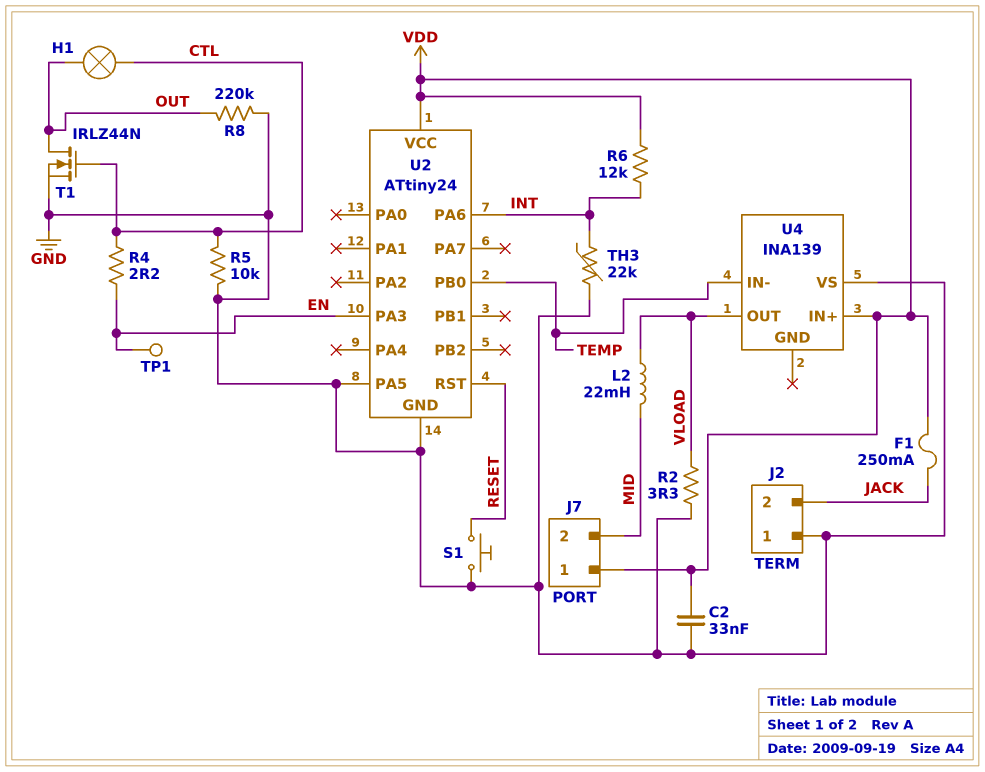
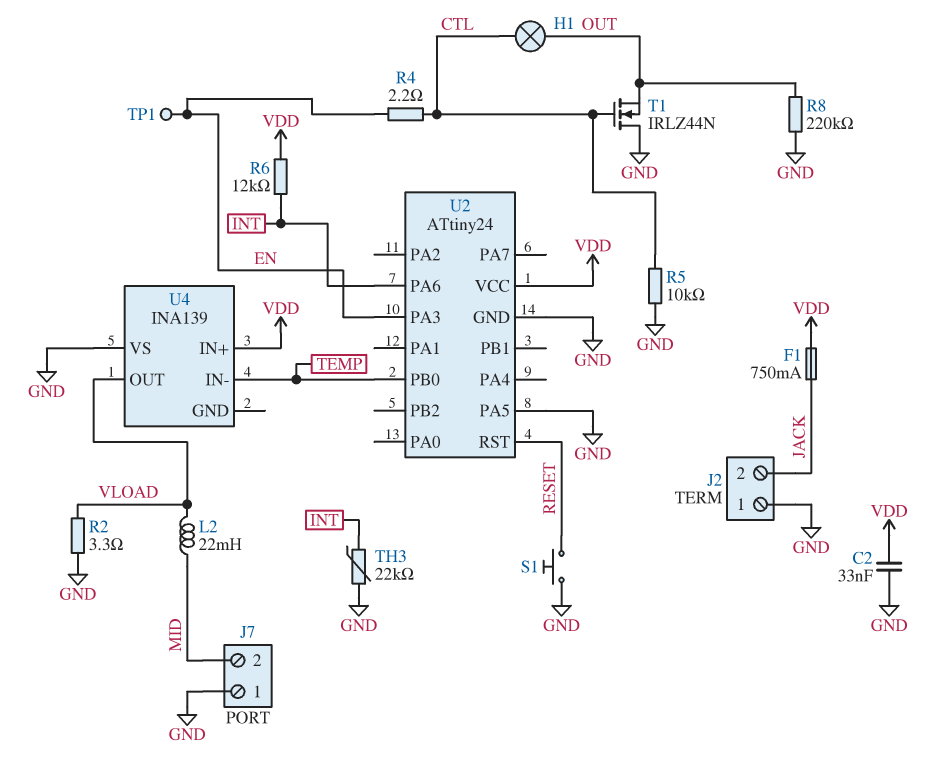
F1: 250mA (JACK, VDD) -> 750mA (JACK, VDD)
J7 pin 1: VDD -> GND
T1: NMOS IRLZ44N (G CTL, D OUT, S GND) -> NMOS IRLZ44N (G CTL, D GND, S OUT)

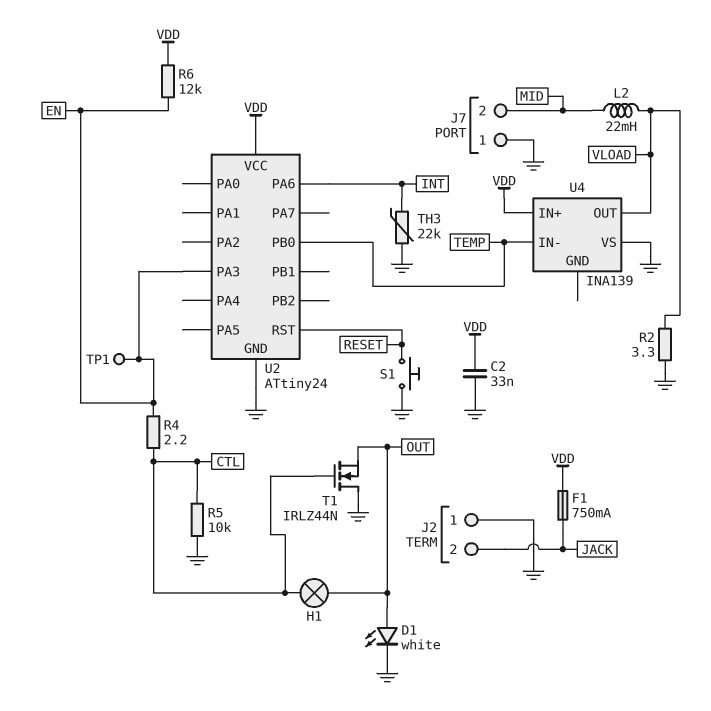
D1: none -> LED white (A OUT, K GND)
R6: 12k (INT, VDD) -> 12k (EN, VDD)
R8: 220k (GND, OUT) -> none
U2 pin PA5: GND -> none

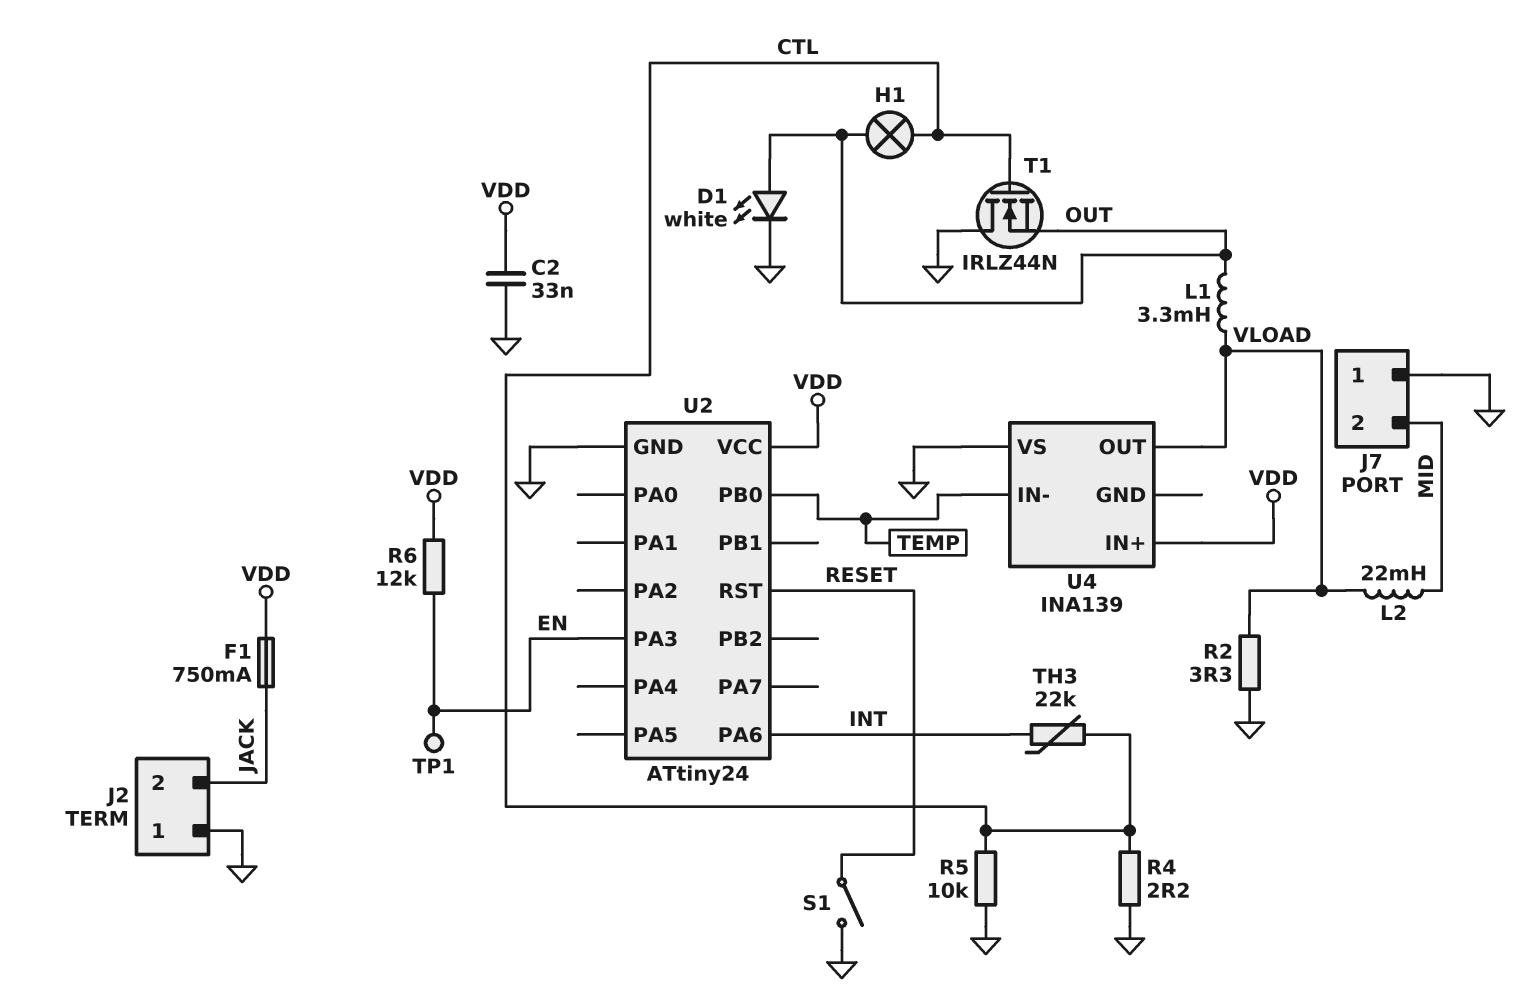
L1: none -> 3.3mH (OUT, VLOAD)
R4: 2.2 (CTL, EN) -> 2.2 (CTL, GND)
S1: button (GND, RESET) -> switch (GND, RESET)
TH3: 22k (GND, INT) -> 22k (CTL, INT)

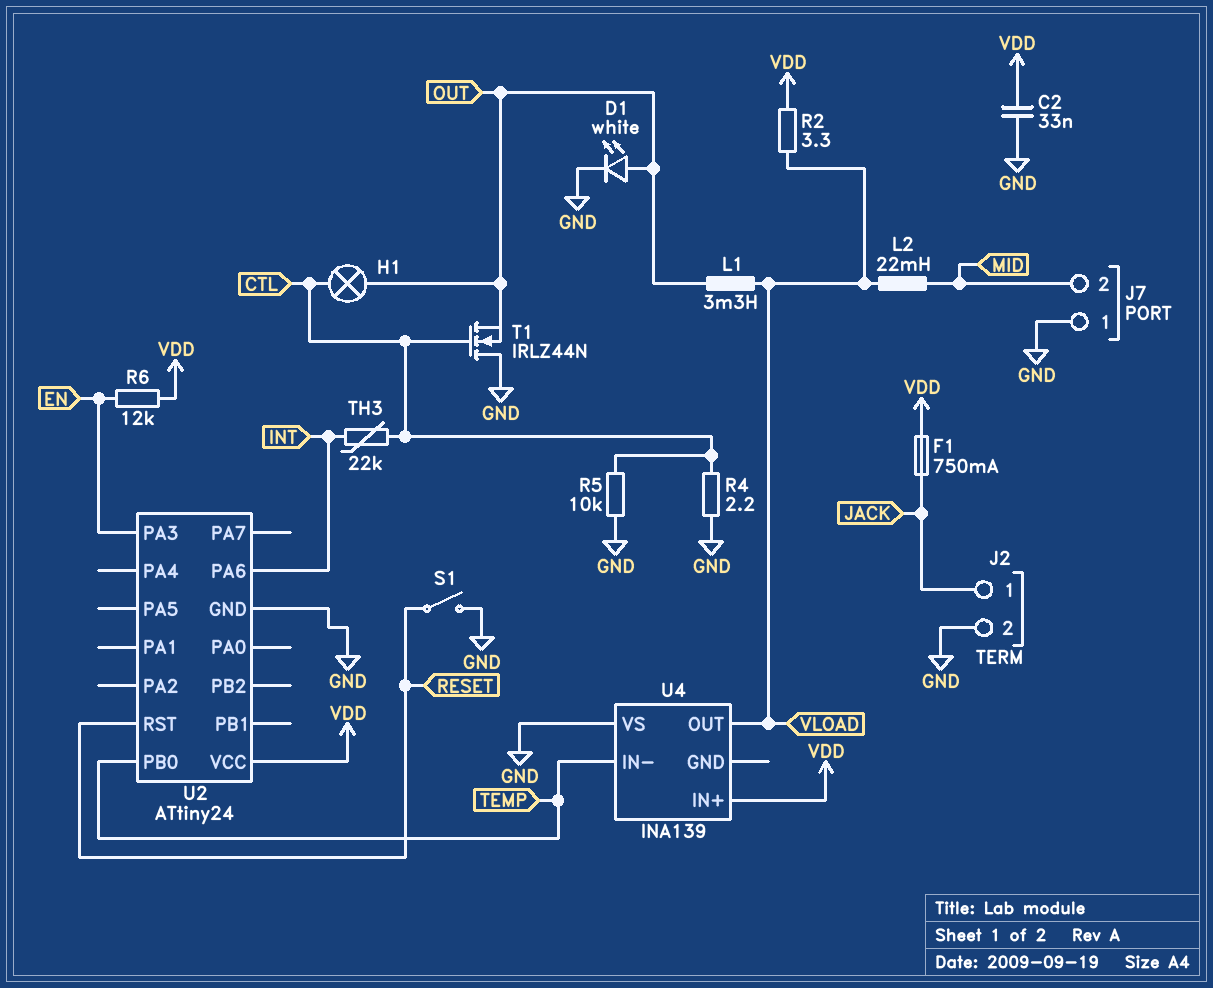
J2 pin 1: GND -> JACK
J2 pin 2: JACK -> GND
R2: 3.3 (GND, VLOAD) -> 3.3 (VDD, VLOAD)
TP1: test point (EN) -> none

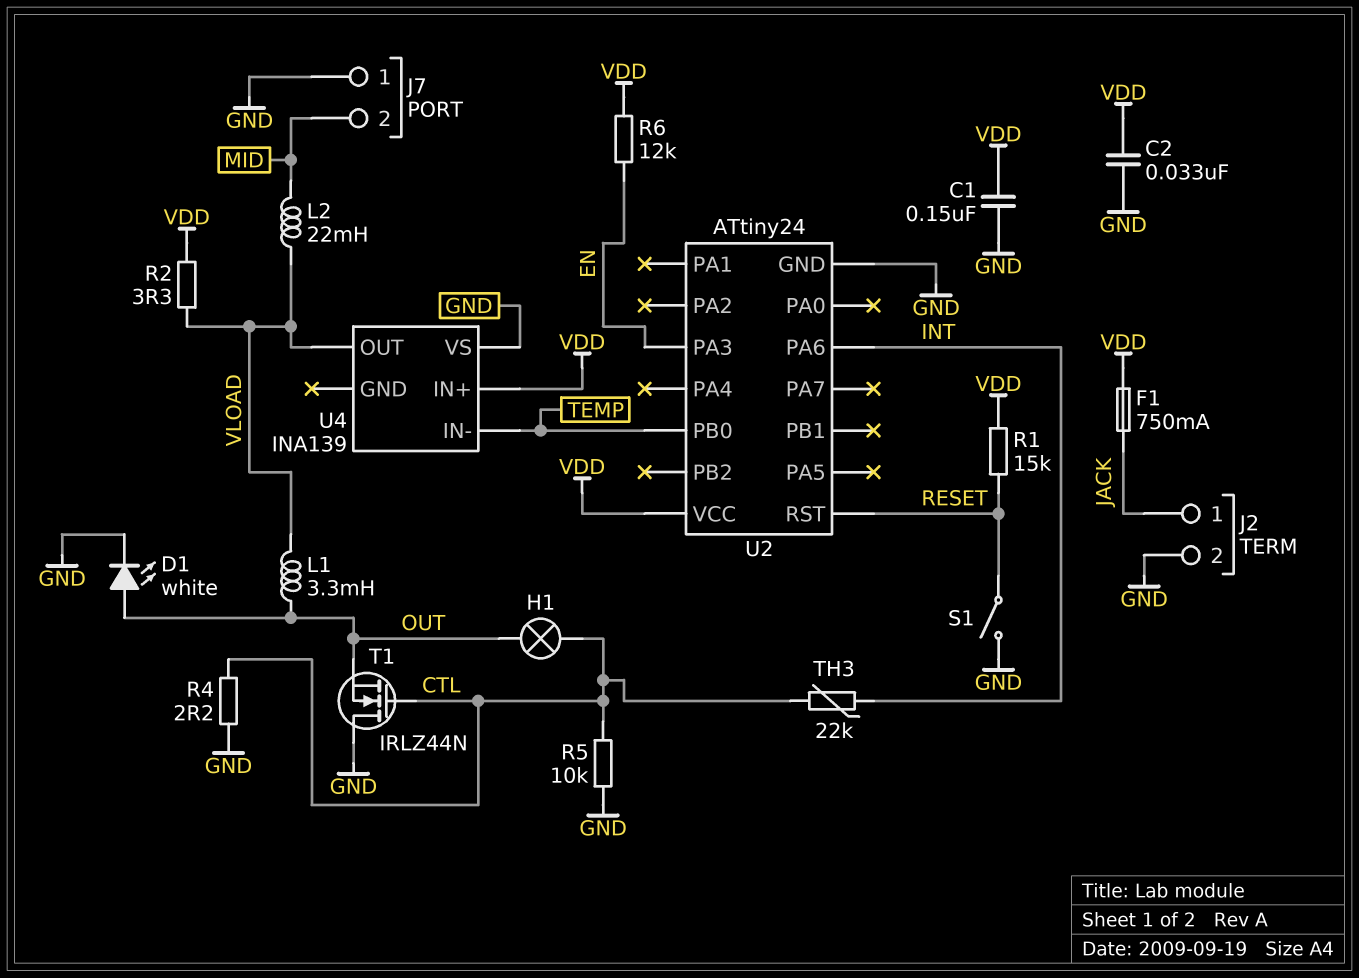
C1: none -> 150nF (GND, VDD)
R1: none -> 15k (RESET, VDD)

